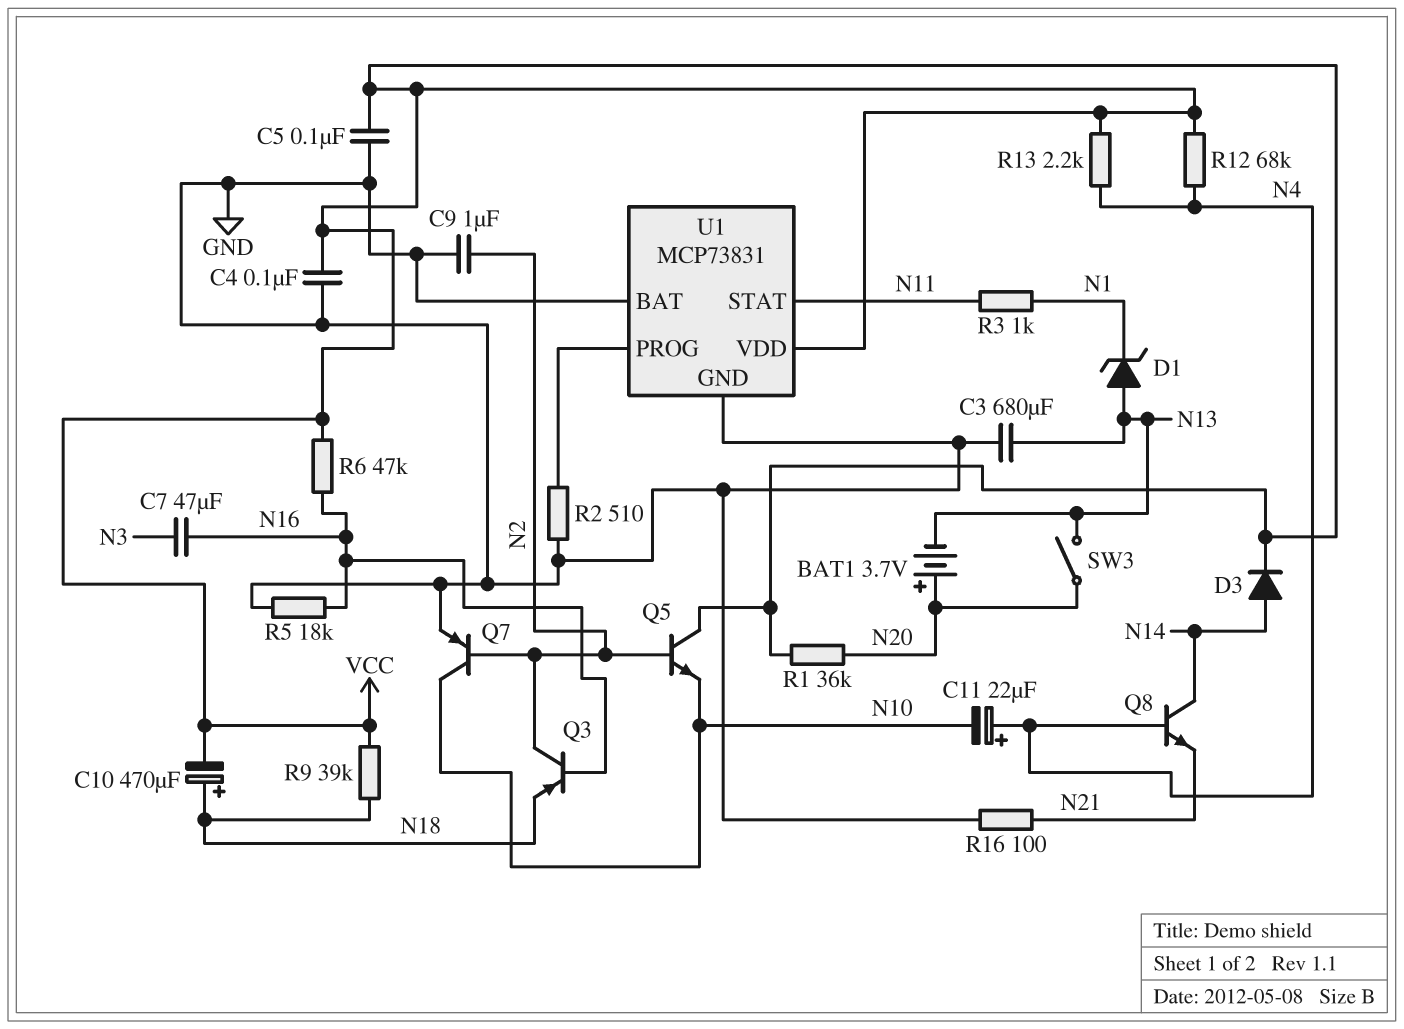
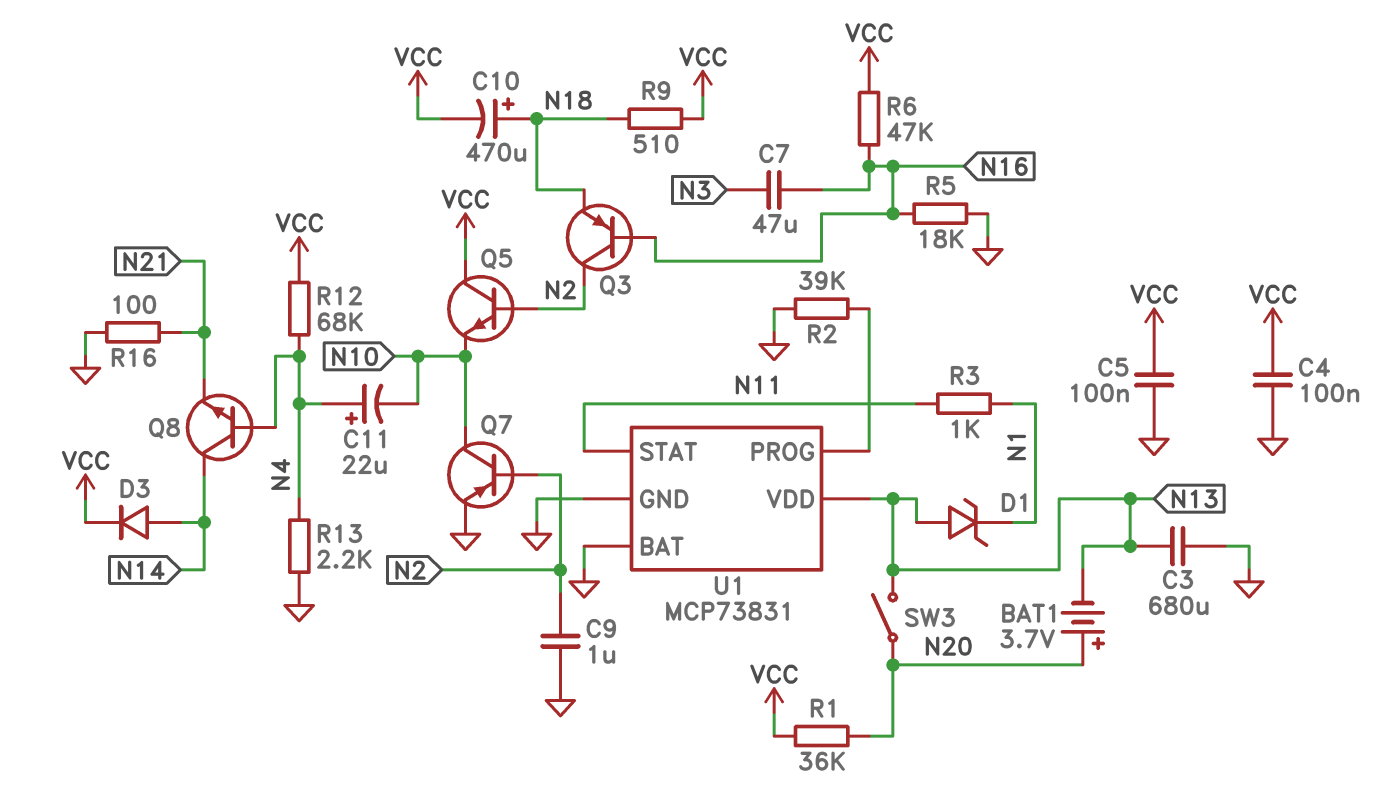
R2: 510 (GND, U1/PROG) -> 39k (GND, U1/PROG)
R9: 39k (N18, VCC) -> 510 (N18, VCC)
R13: 2.2k (N4, VCC) -> 2.2k (GND, N4)
U1 pin VDD: VCC -> N13

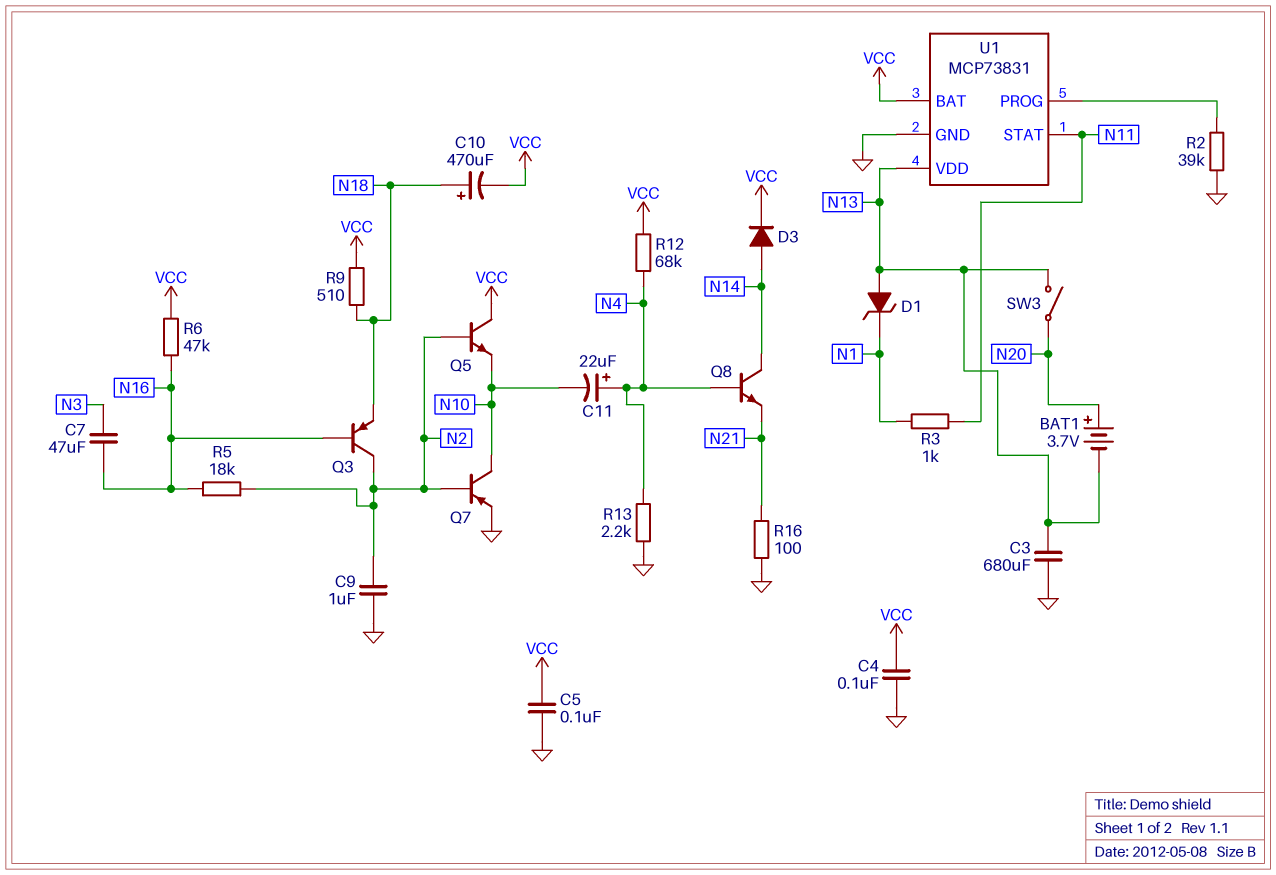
R1: 36k (N20, VCC) -> none
R5: 18k (GND, N16) -> 18k (N2, N16)
U1 pin BAT: GND -> VCC

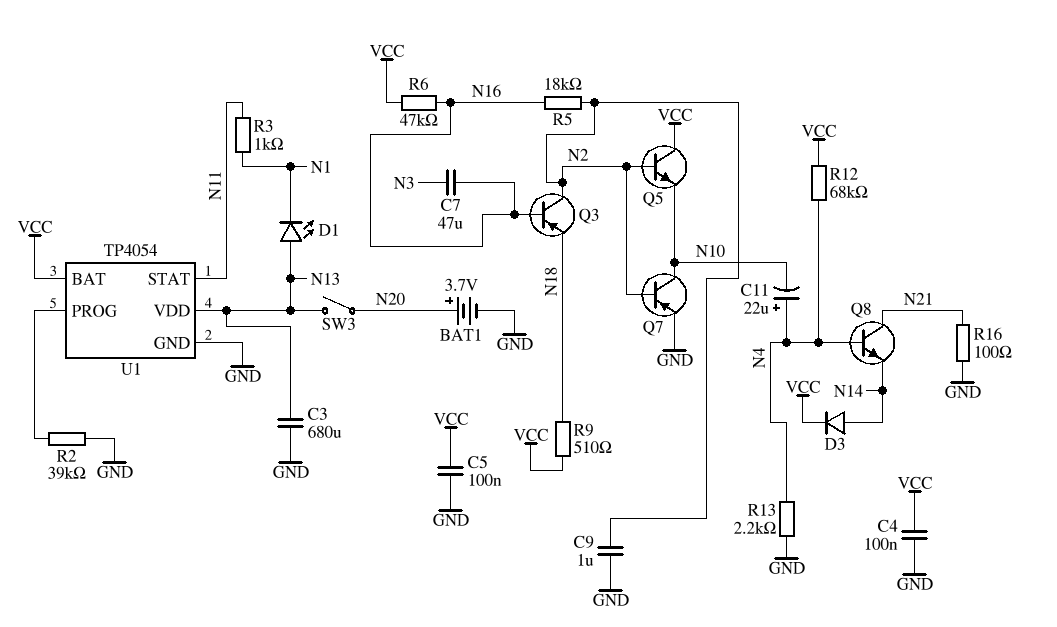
BAT1: 3.7V (plus N20, minus N13) -> 3.7V (plus N20, minus GND)
C10: 470uF (plus N18, minus VCC) -> none
D1: zener (A N13, K N1) -> LED (A N13, K N1)
Q8: NPN (B N4, C N14, E N21) -> NPN (B N4, C N21, E N14)
U1: MCP73831 -> TP4054

